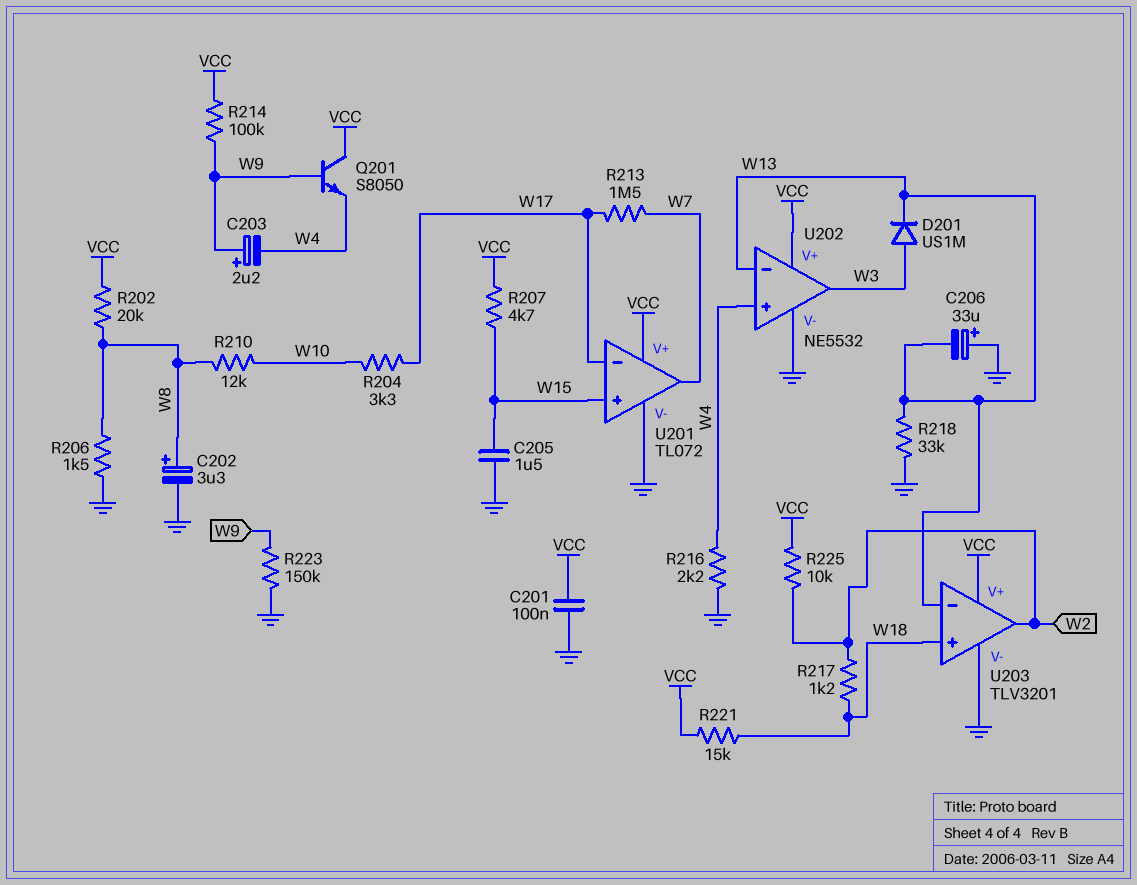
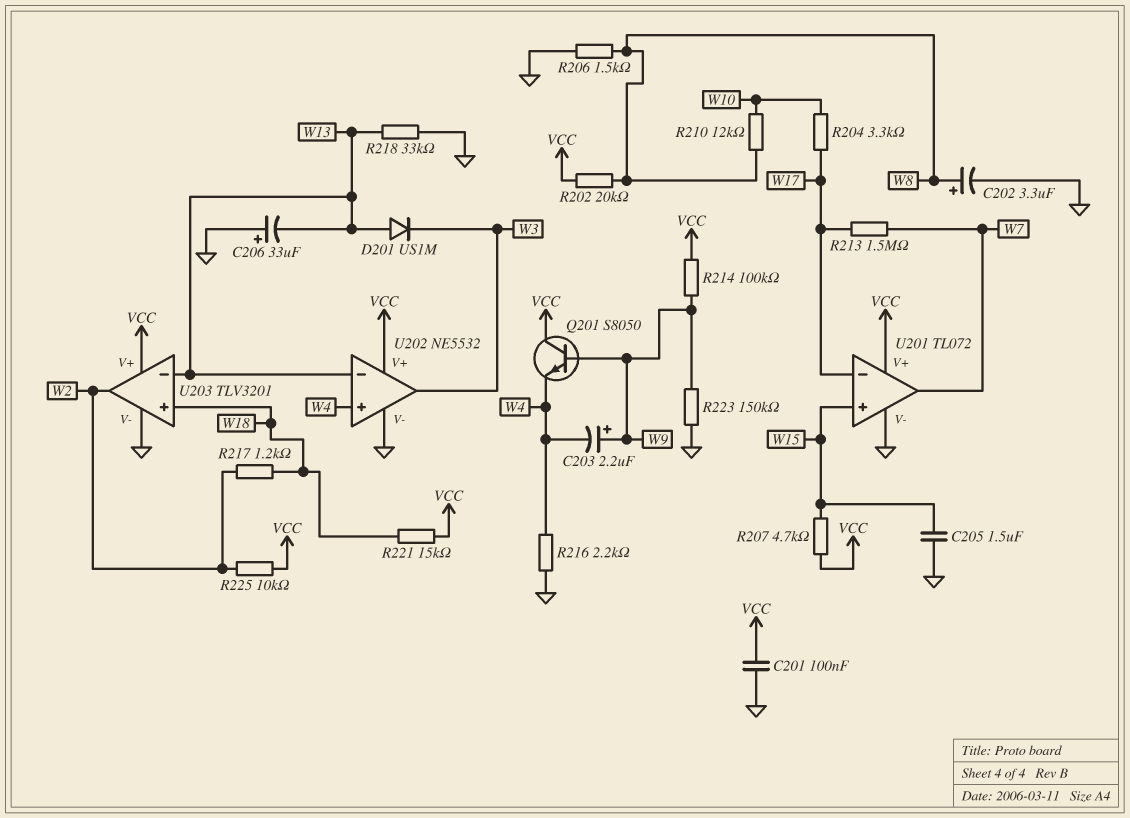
D201: diode US1M (A W3, K W13) -> diode US1M (A W13, K W3)

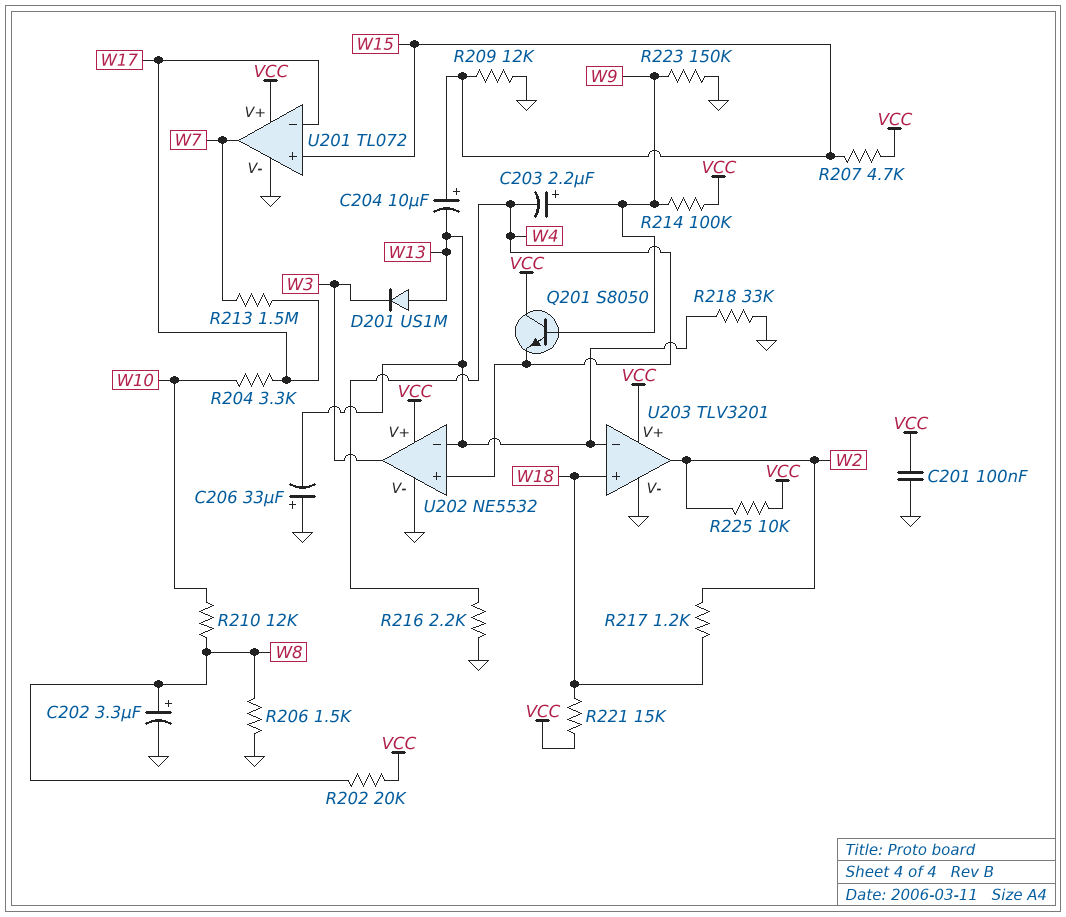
C204: none -> 10uF (plus W15, minus W13)
C205: 1.5uF (GND, W15) -> none
R209: none -> 12k (GND, W15)

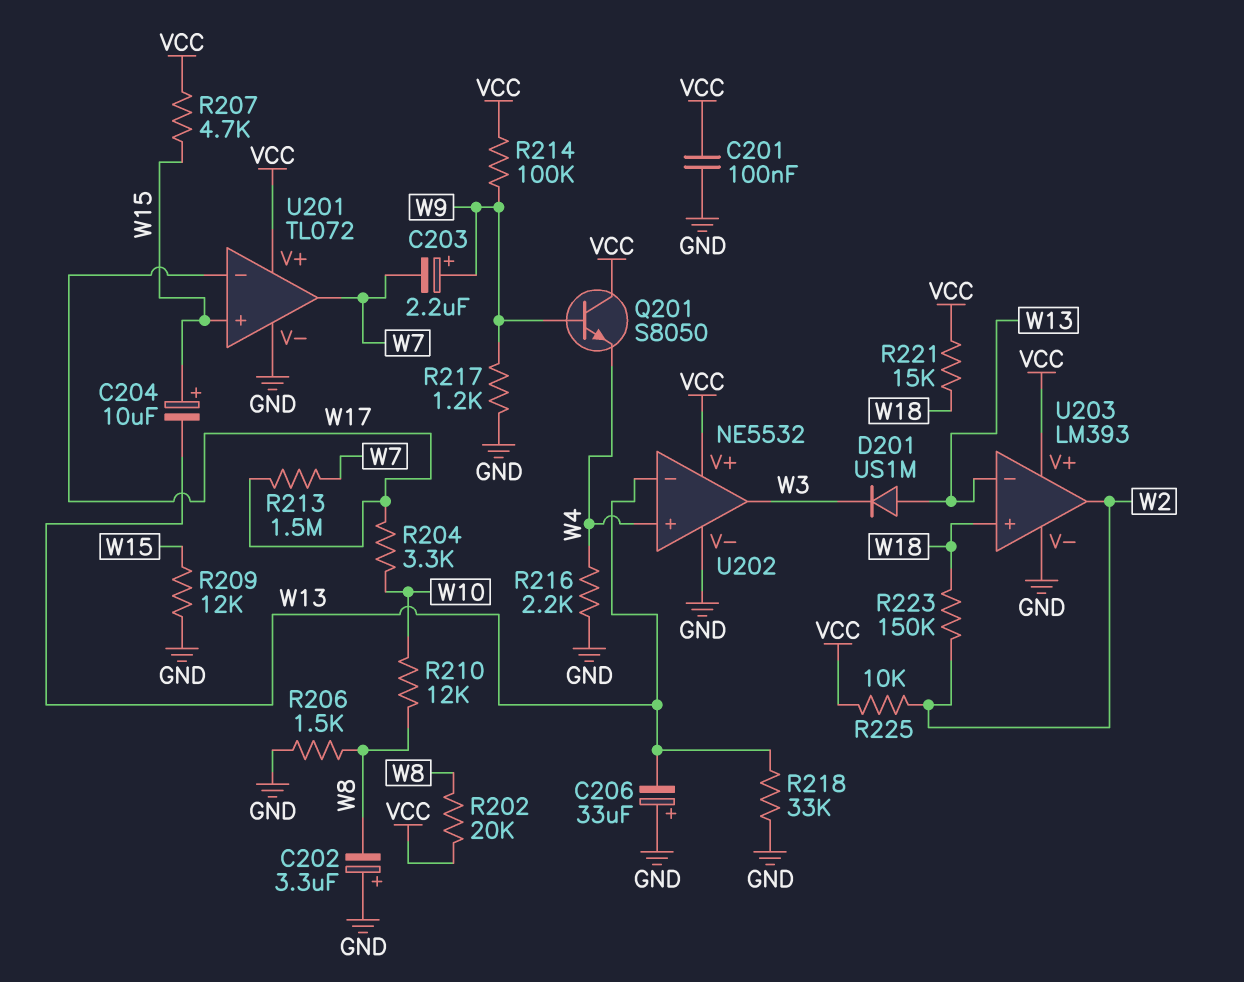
C202: 3.3uF (plus W8, minus GND) -> 3.3uF (plus GND, minus W8)
C203: 2.2uF (plus W9, minus W4) -> 2.2uF (plus W9, minus W7)
R217: 1.2k (W2, W18) -> 1.2k (GND, W9)
R223: 150k (GND, W9) -> 150k (W2, W18)
U203: TLV3201 -> LM393

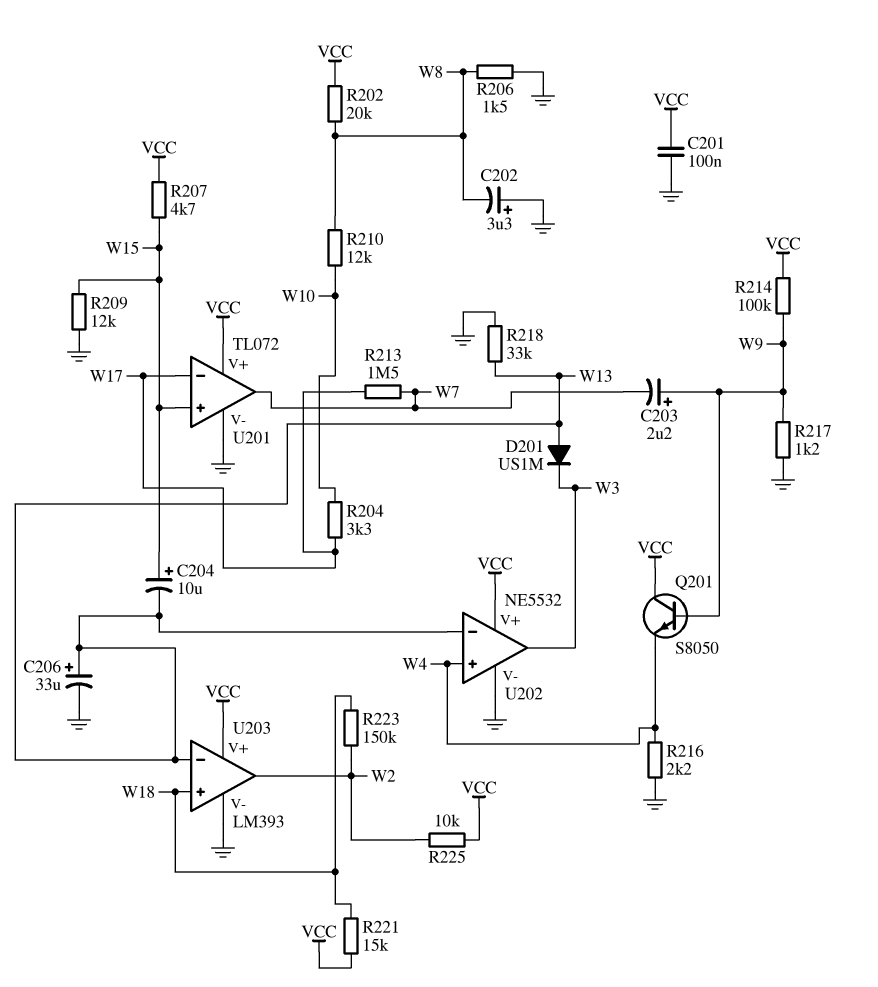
C206: 33uF (plus GND, minus W13) -> 33uF (plus W13, minus GND)

